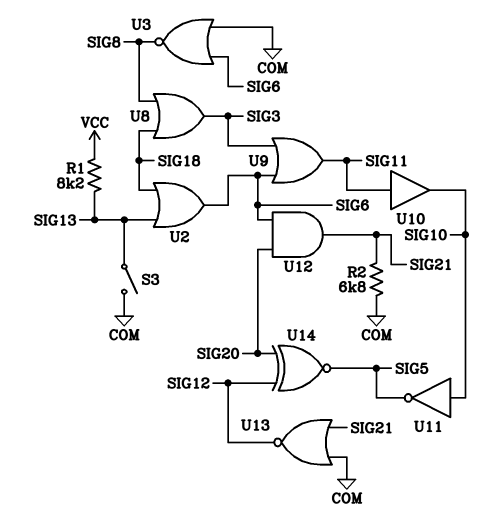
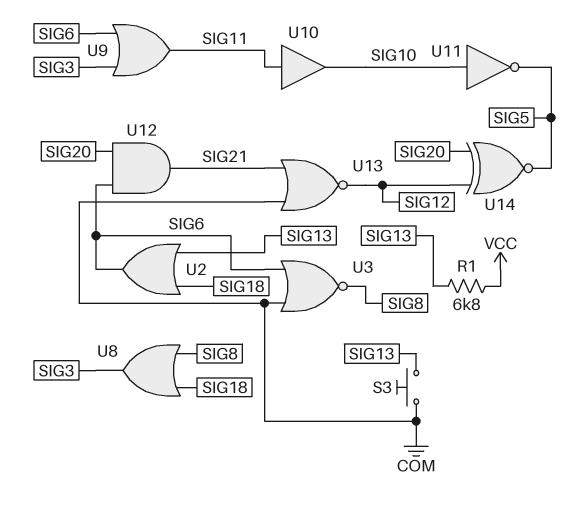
R1: 8.2k (SIG13, VCC) -> 6.8k (SIG13, VCC)
R2: 6.8k (COM, SIG21) -> none
S3: switch (COM, SIG13) -> button (COM, SIG13)

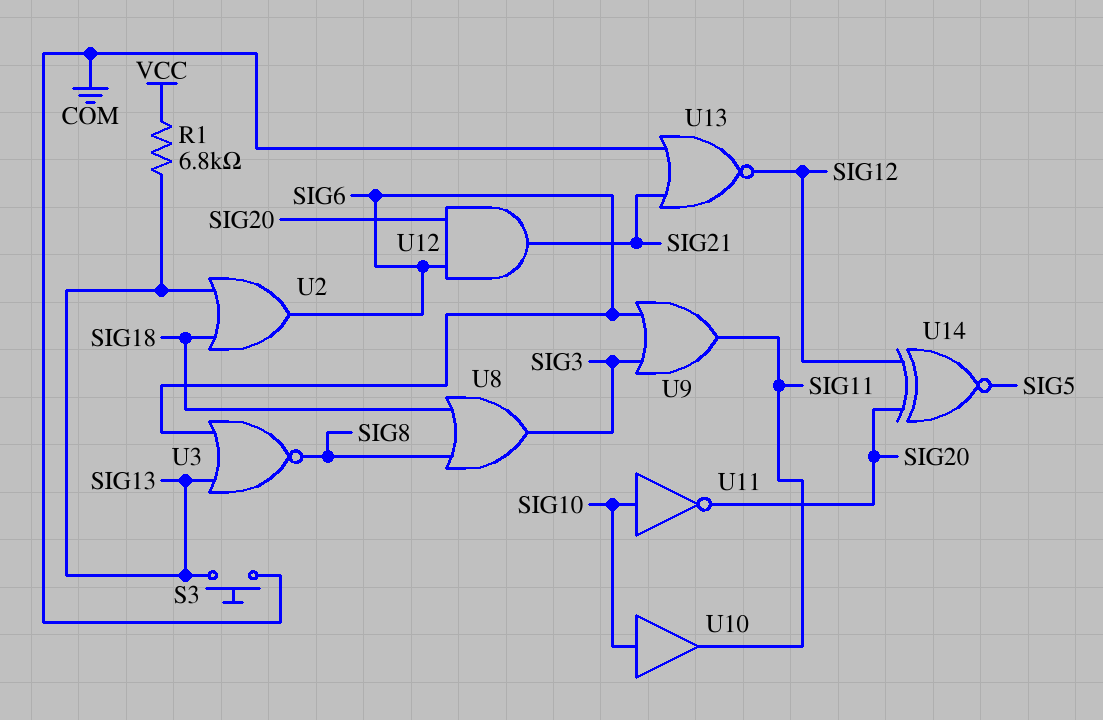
U3: NOR (in COM, in SIG6, out SIG8) -> NOR (in SIG6, in SIG13, out SIG8)
U10: buffer (in SIG11, out SIG10) -> buffer (in SIG10, out SIG11)
U11: NOT (in SIG10, out SIG5) -> NOT (in SIG10, out SIG20)

